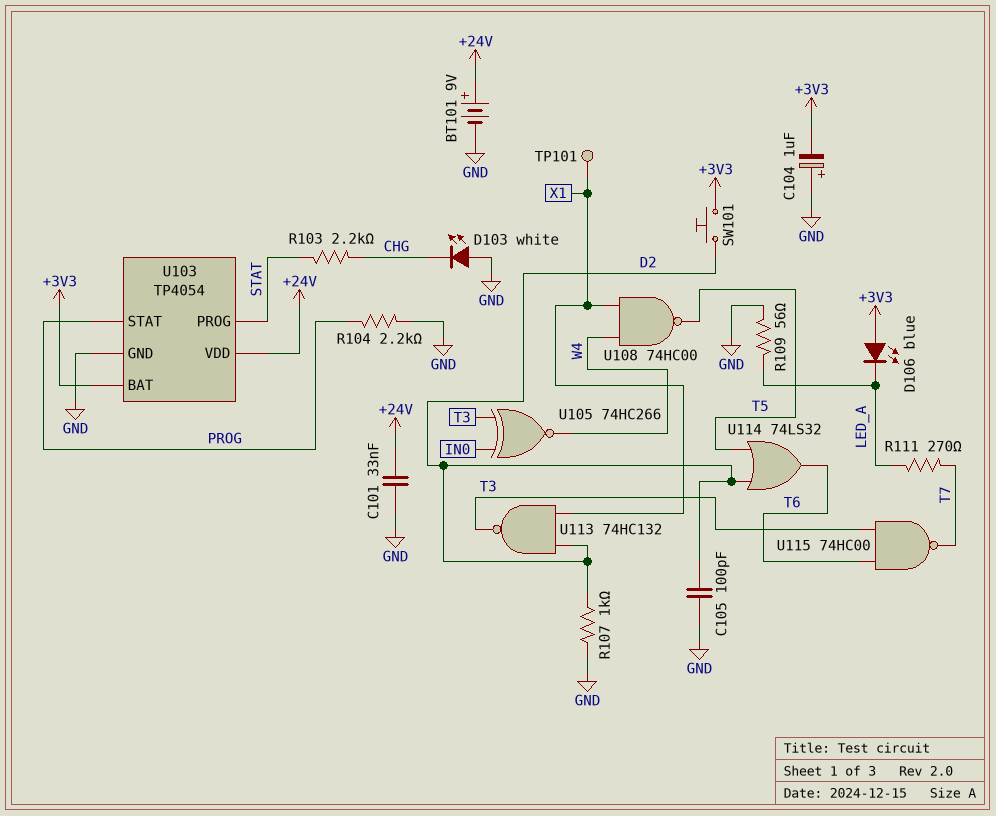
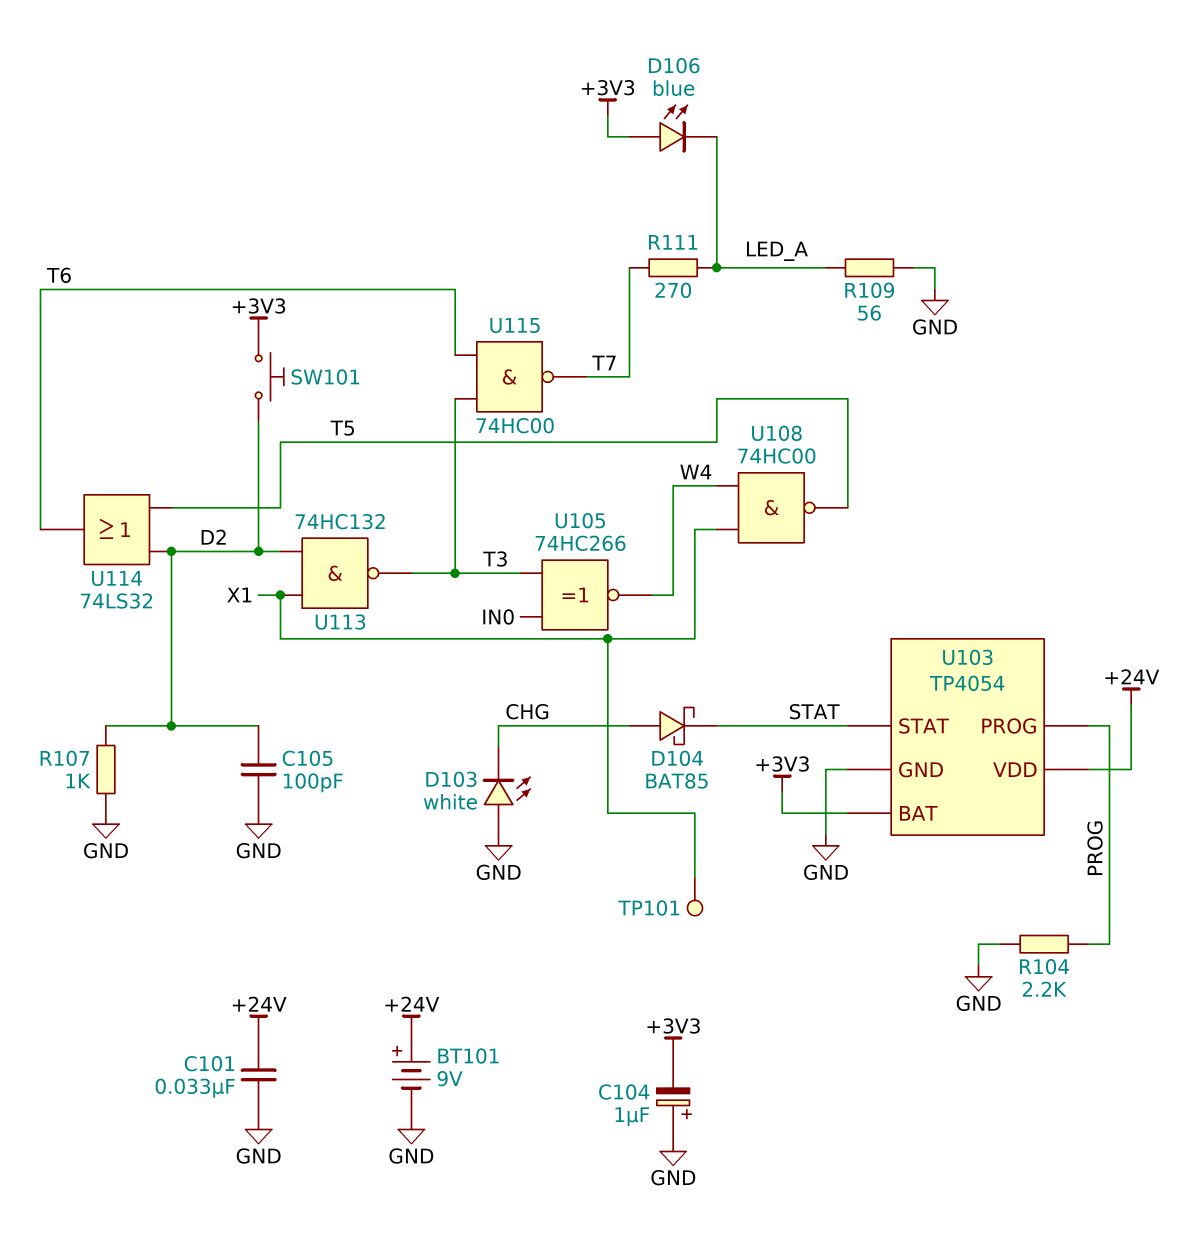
D104: none -> schottky BAT85 (A CHG, K STAT)
R103: 2.2k (CHG, STAT) -> none
U103 pin PROG: STAT -> PROG
U103 pin STAT: PROG -> STAT

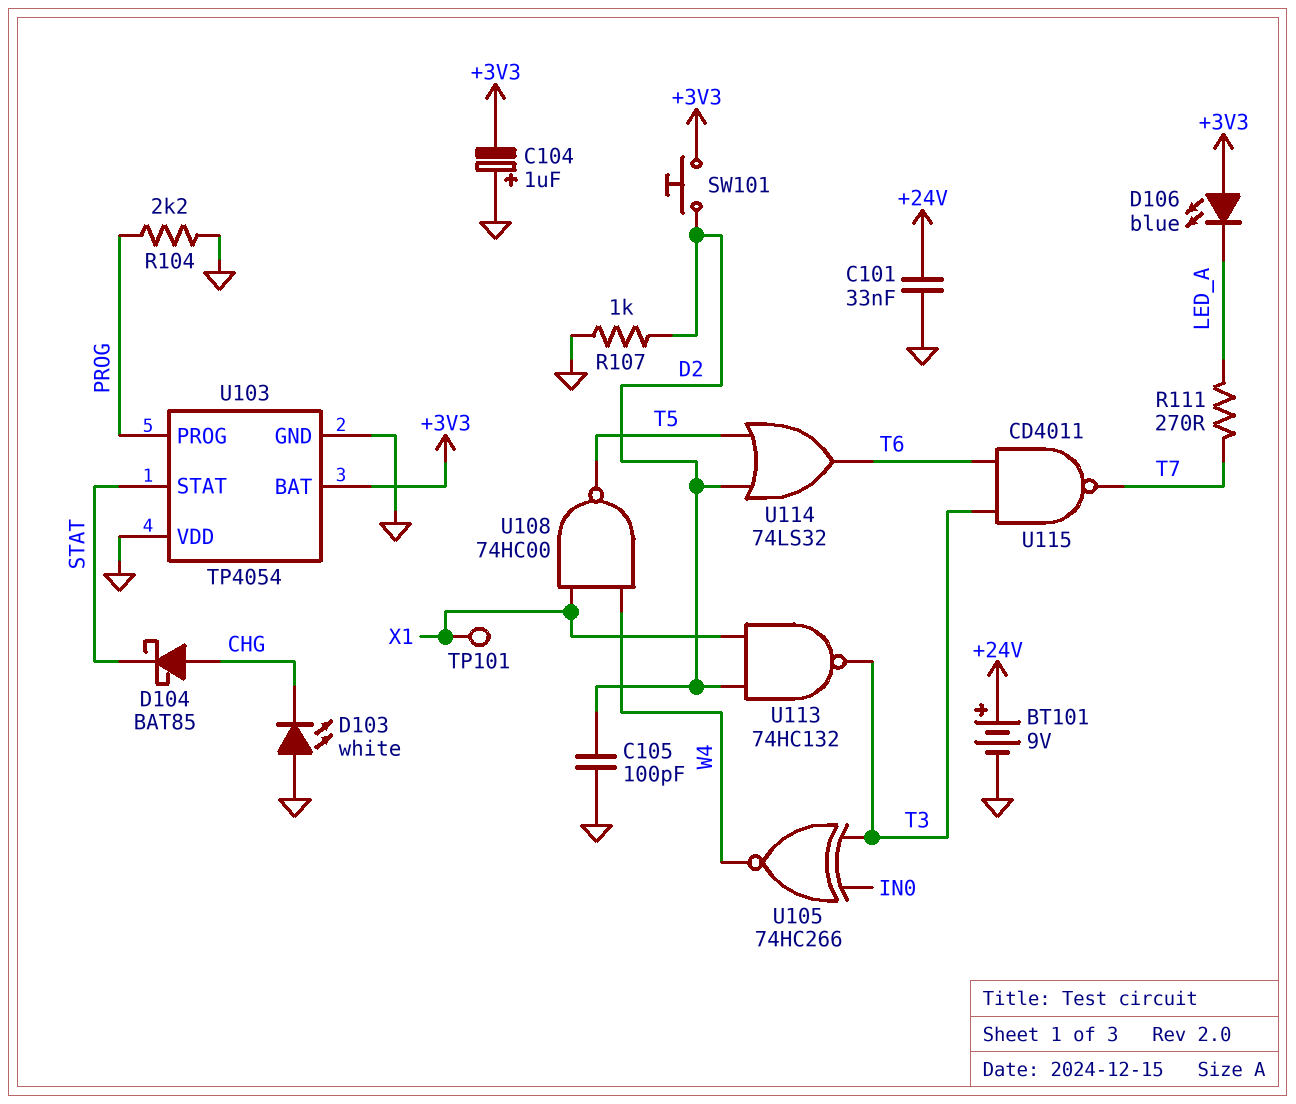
R109: 56 (GND, LED_A) -> none
U103 pin VDD: +24V -> GND
U115: NAND 74HC00 (in T3, in T6, out T7) -> NAND CD4011 (in T3, in T6, out T7)

